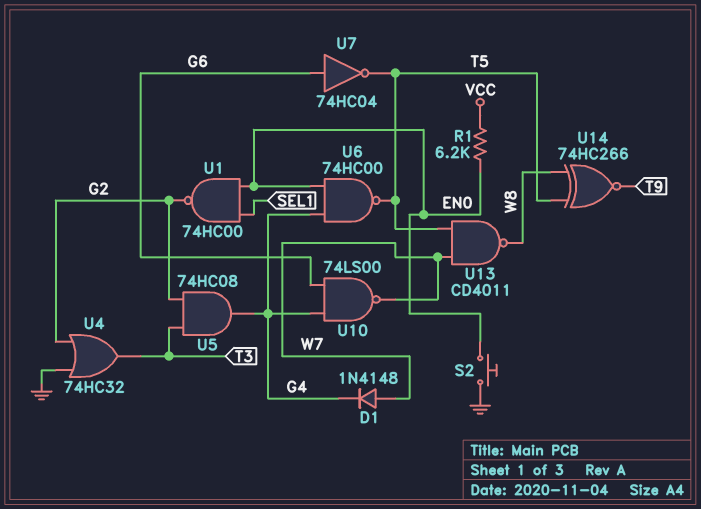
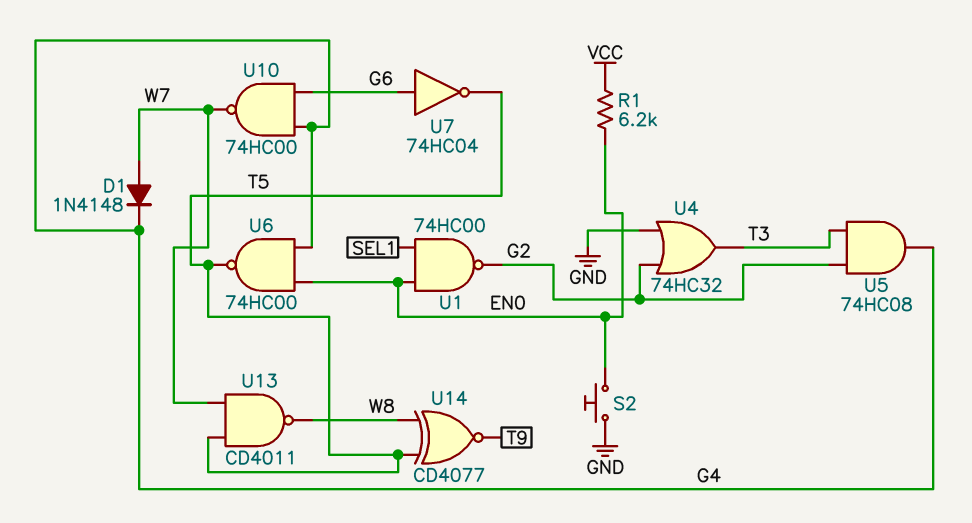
U10: NAND 74LS00 (in G4, in G6, out W7) -> NAND 74HC00 (in G4, in G6, out W7)
U14: XNOR 74HC266 (in T5, in W8, out T9) -> XNOR CD4077 (in T5, in W8, out T9)

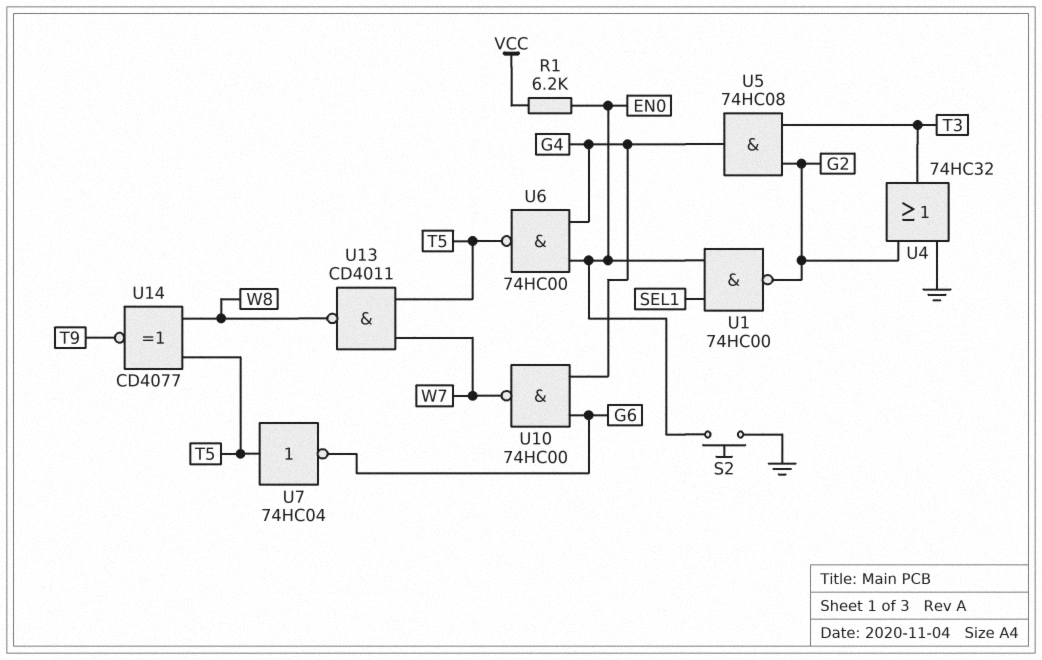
D1: diode 1N4148 (A W7, K G4) -> none
U7: NOT 74HC04 (in G6, out T5) -> NOT 74HC04 (in T5, out G6)

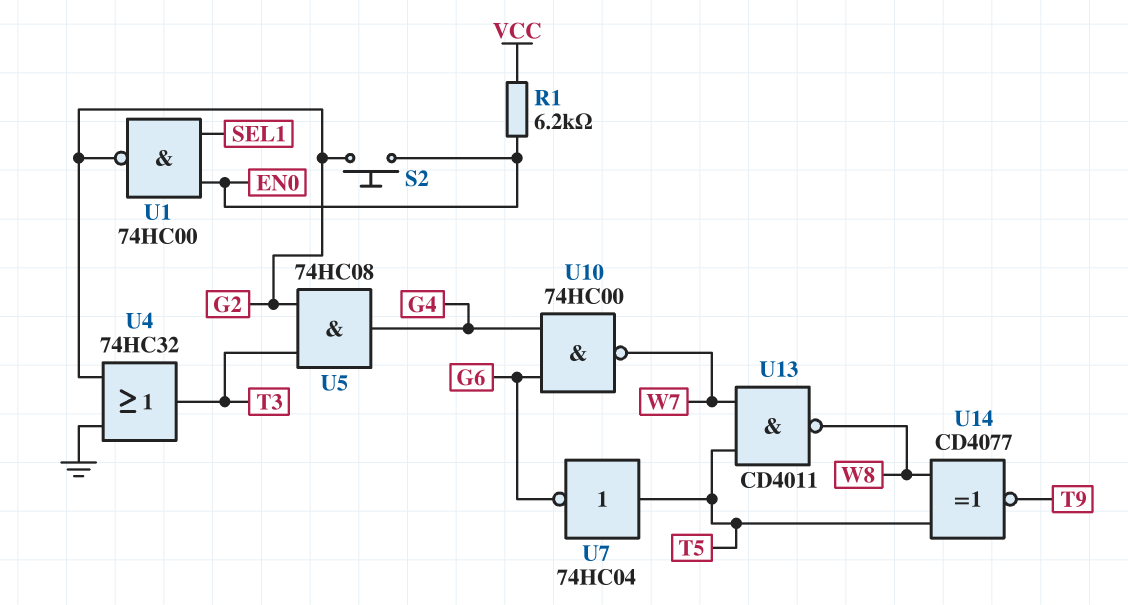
S2: button (EN0, GND) -> button (EN0, G2)
U6: NAND 74HC00 (in EN0, in G4, out T5) -> none

